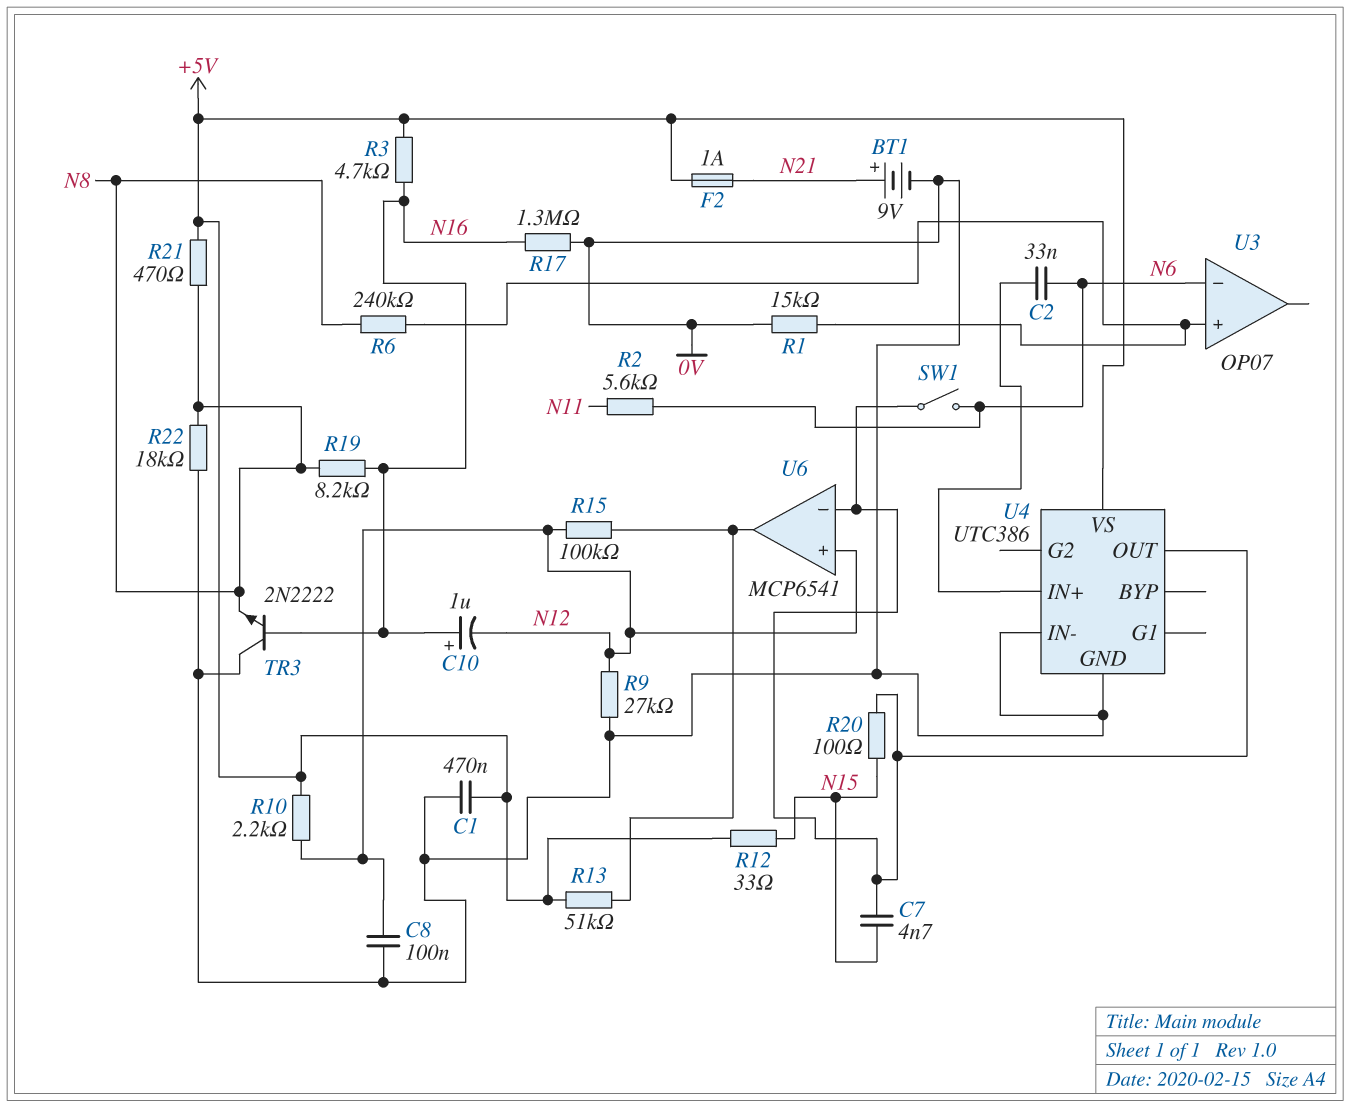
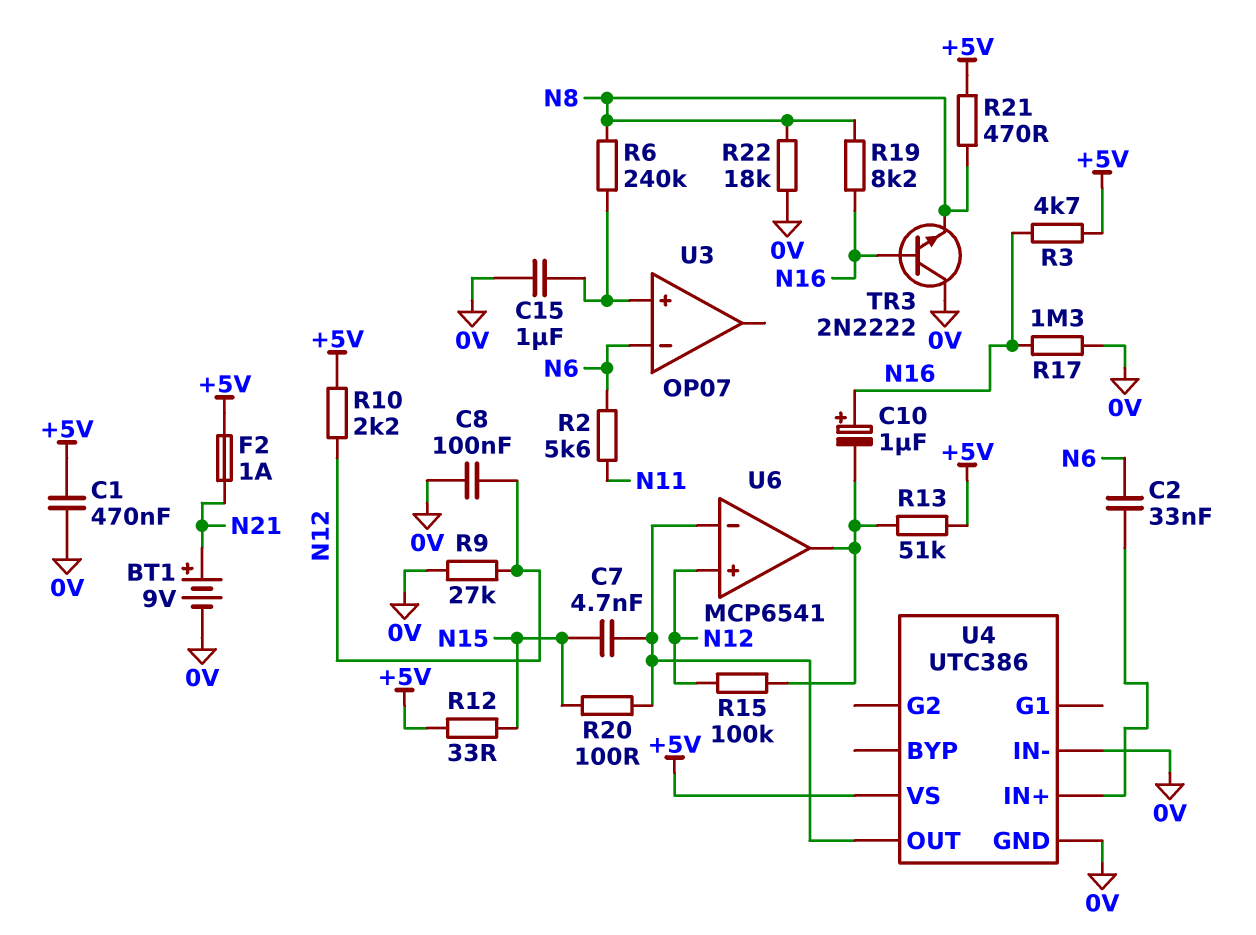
C10: 1uF (plus N16, minus N12) -> 1uF (plus N16, minus U6/out)
C15: none -> 1uF (0V, U3/in+)
R1: 15k (0V, U3/in+) -> none
SW1: switch (N6, U4/OUT) -> none

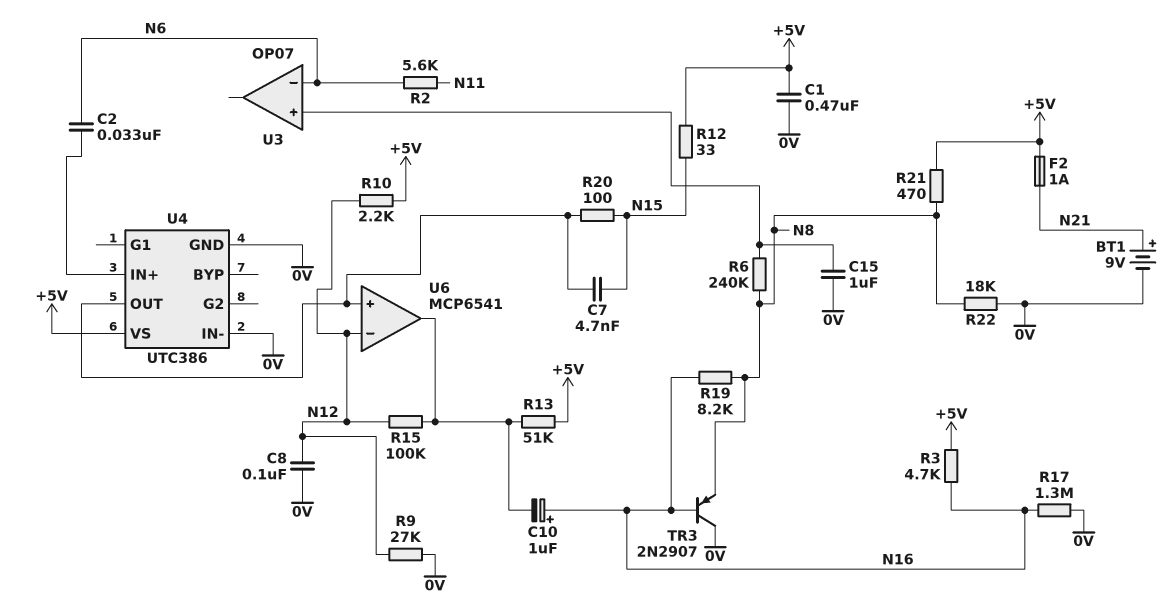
TR3: NPN 2N2222 (B N16, C 0V, E N8) -> PNP 2N2907 (B N16, C 0V, E N8)
U6 pin in+: N12 -> U4/OUT
U6 pin in-: U4/OUT -> N12

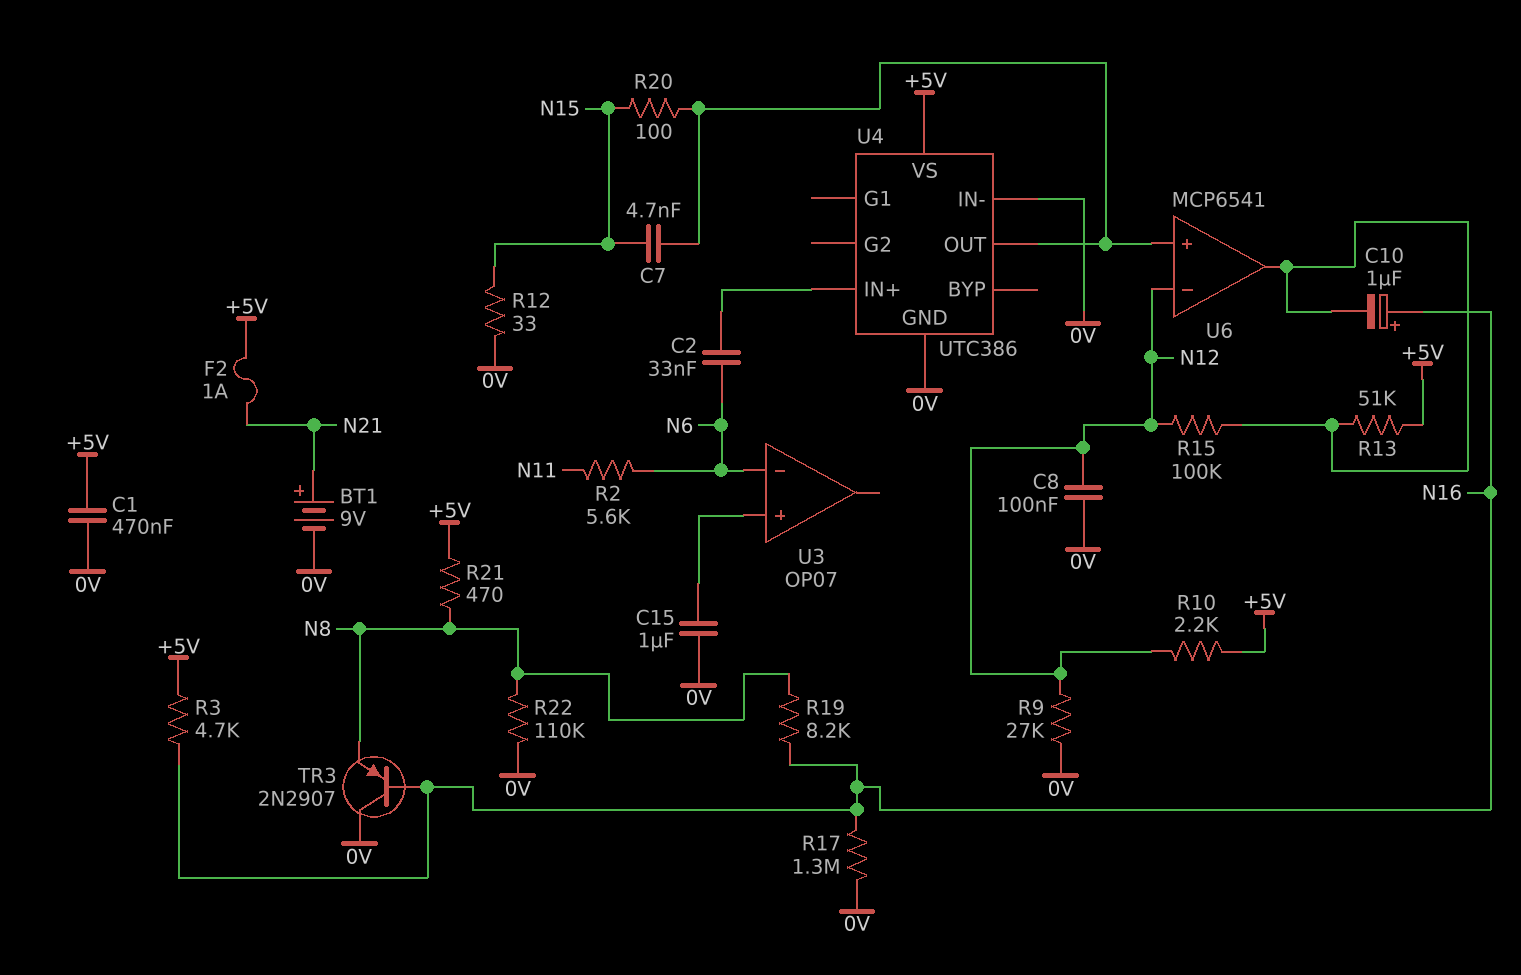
R6: 240k (N8, U3/in+) -> none
R12: 33 (+5V, N15) -> 33 (0V, N15)
R22: 18k (0V, N8) -> 110k (0V, N8)

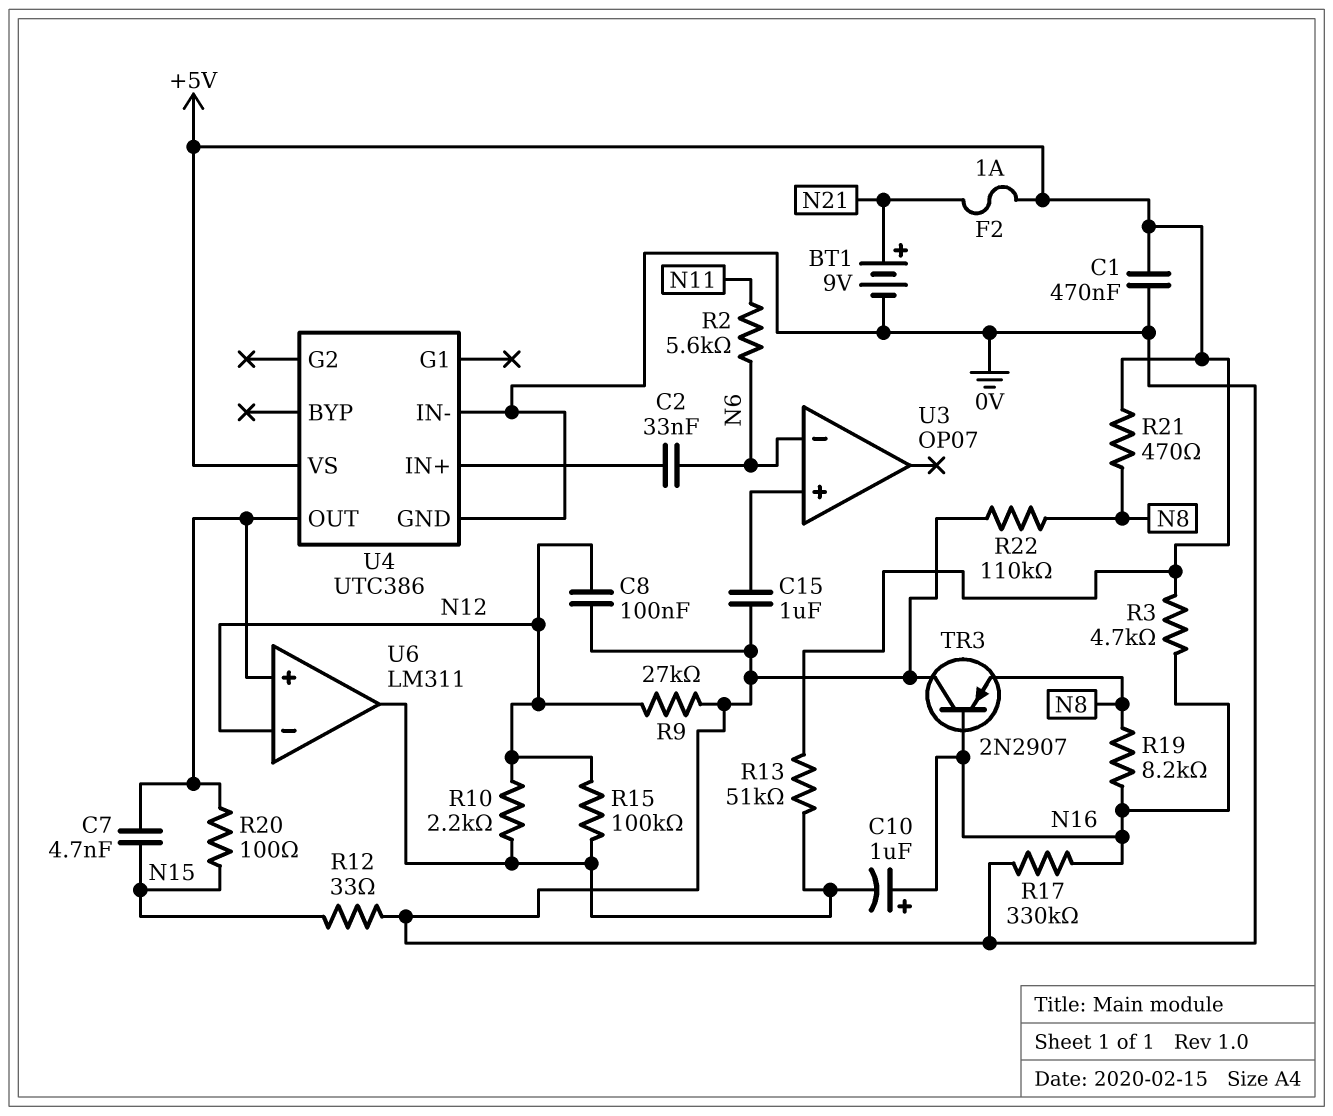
R10: 2.2k (+5V, N12) -> 2.2k (N12, U6/out)
R17: 1.3M (0V, N16) -> 330k (0V, N16)
U6: MCP6541 -> LM311

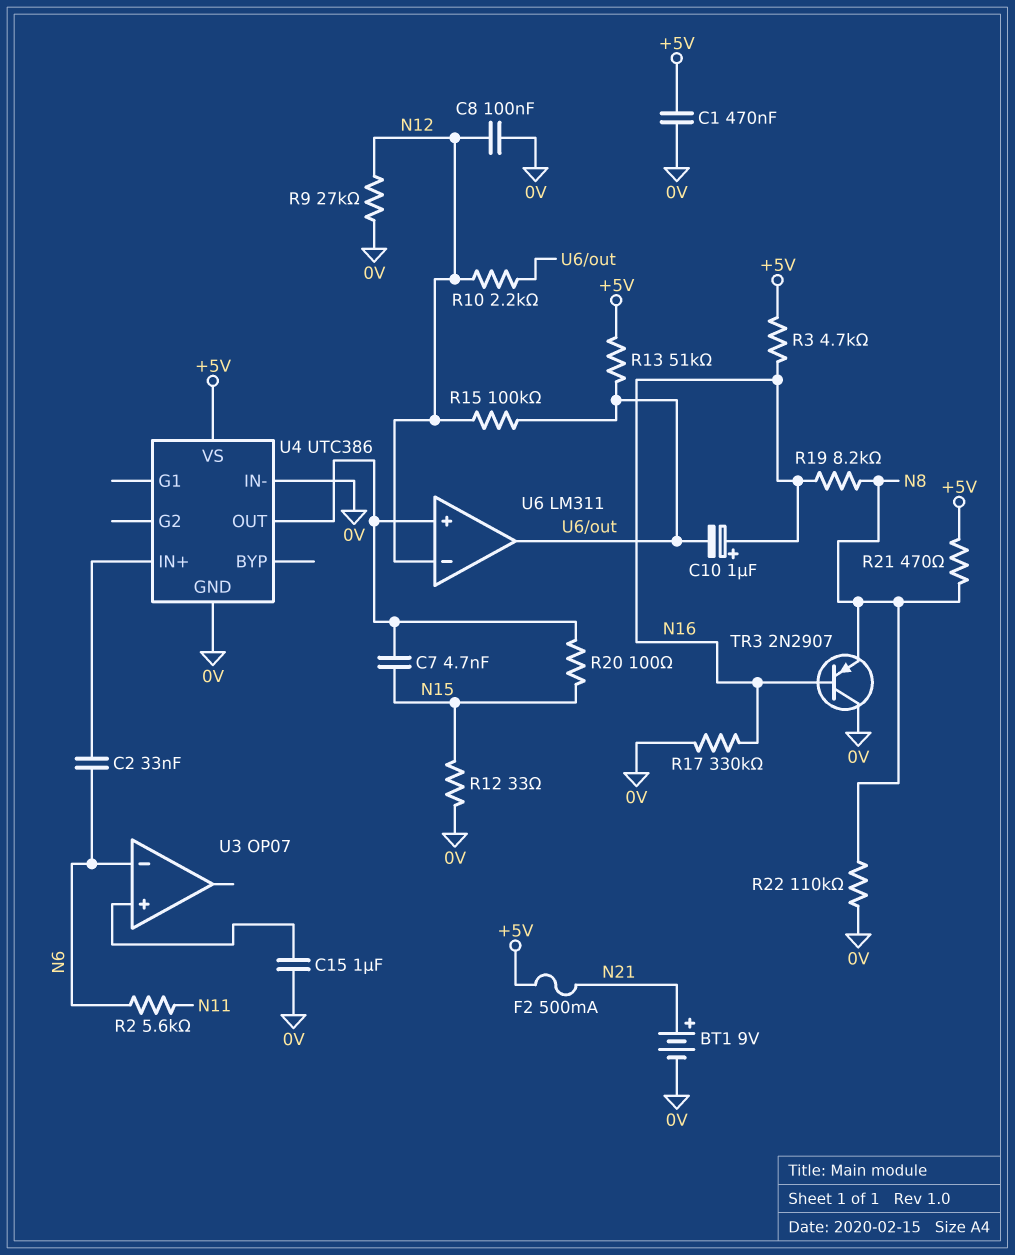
F2: 1A (+5V, N21) -> 500mA (+5V, N21)

